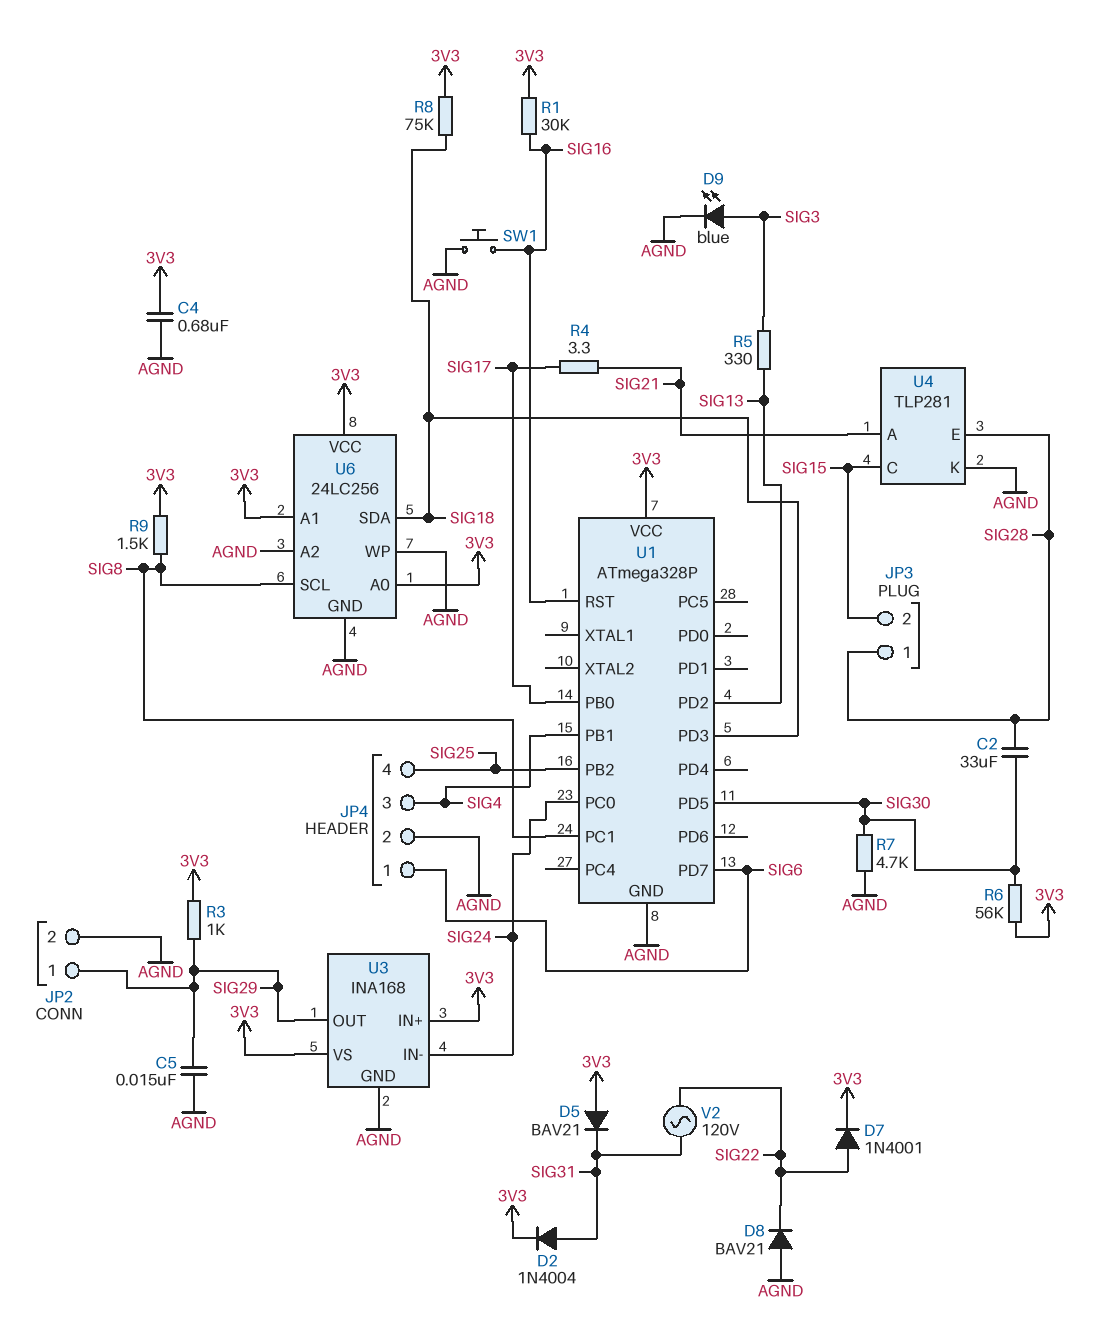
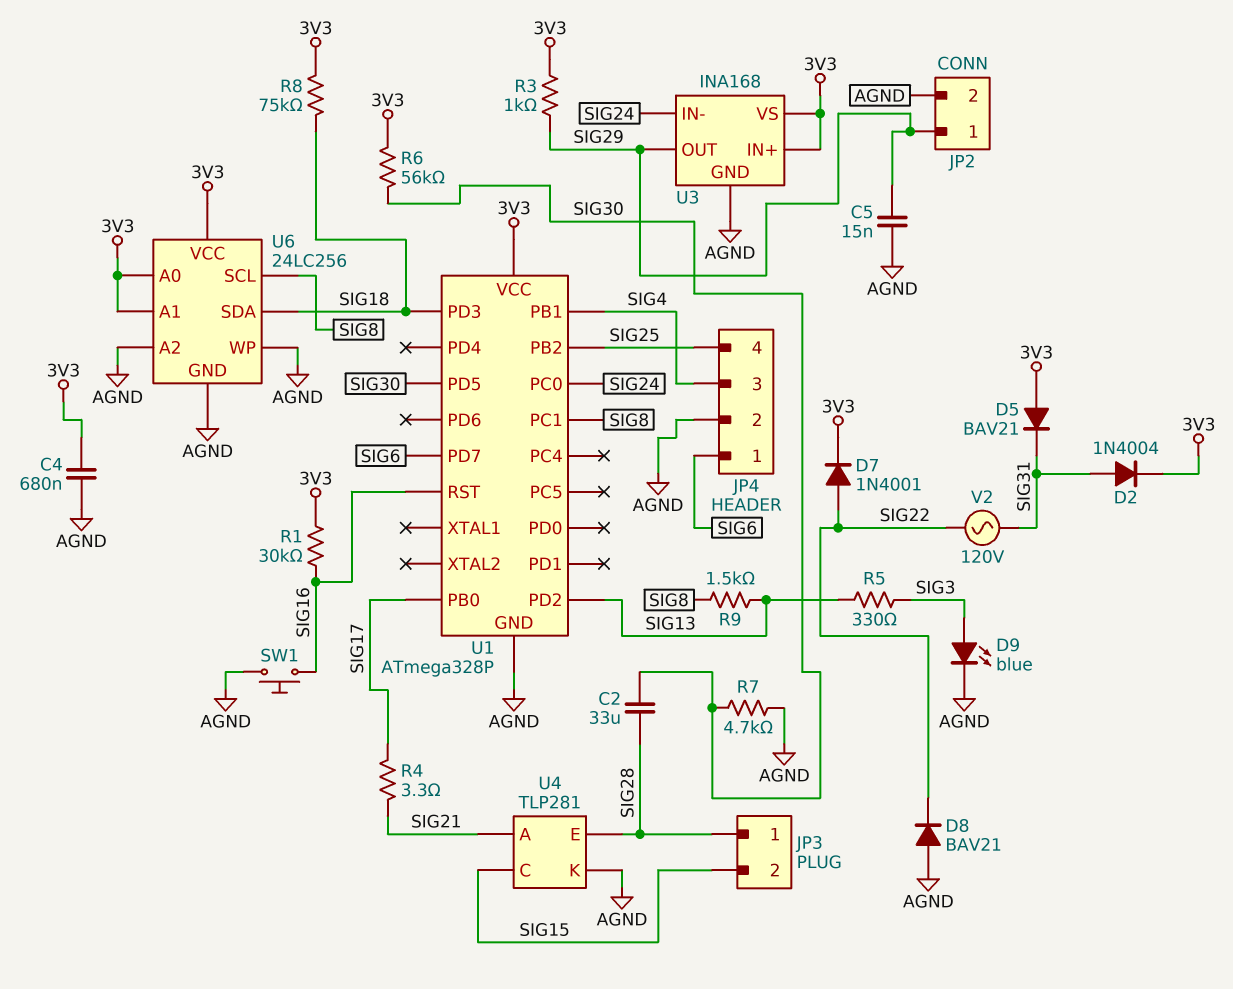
R9: 1.5k (3V3, SIG8) -> 1.5k (SIG8, SIG13)

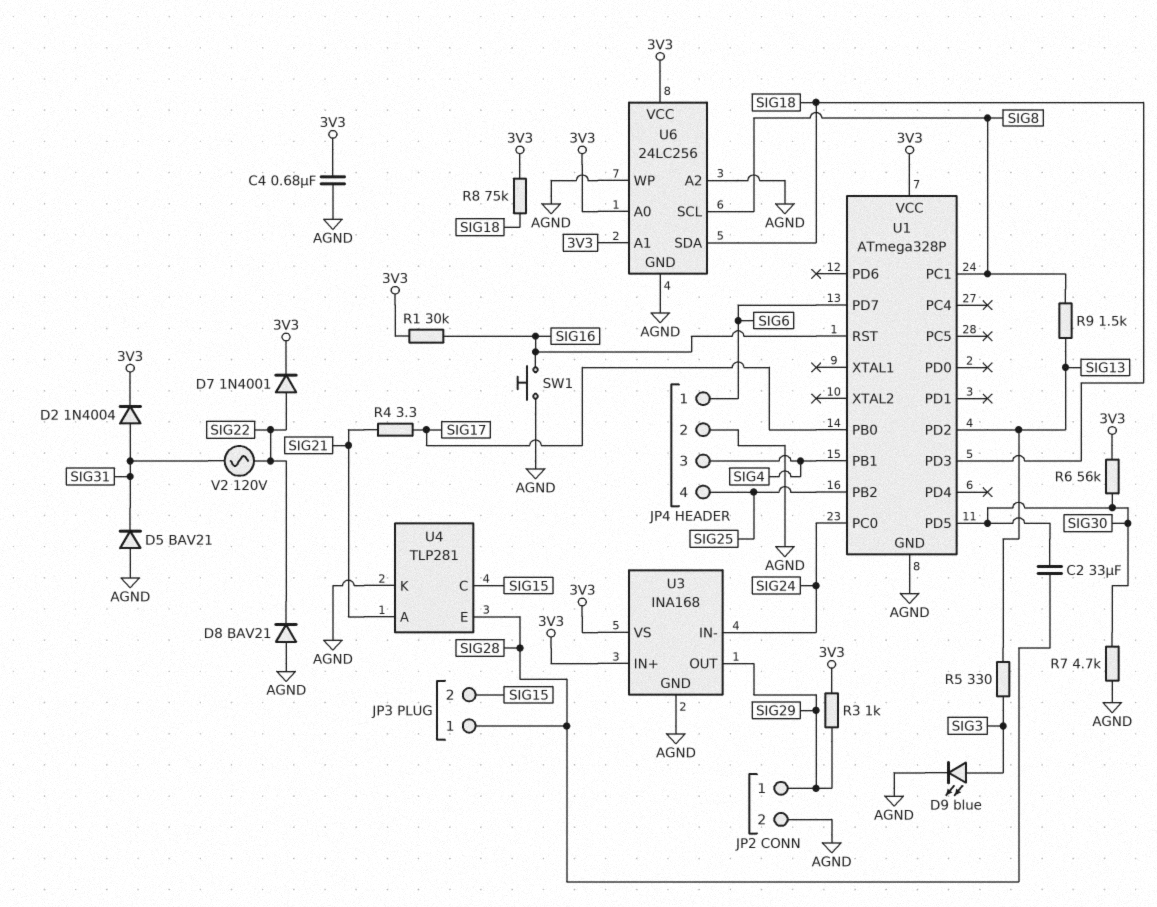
C5: 15nF (AGND, SIG29) -> none
D5: diode BAV21 (A 3V3, K SIG31) -> diode BAV21 (A AGND, K SIG31)

